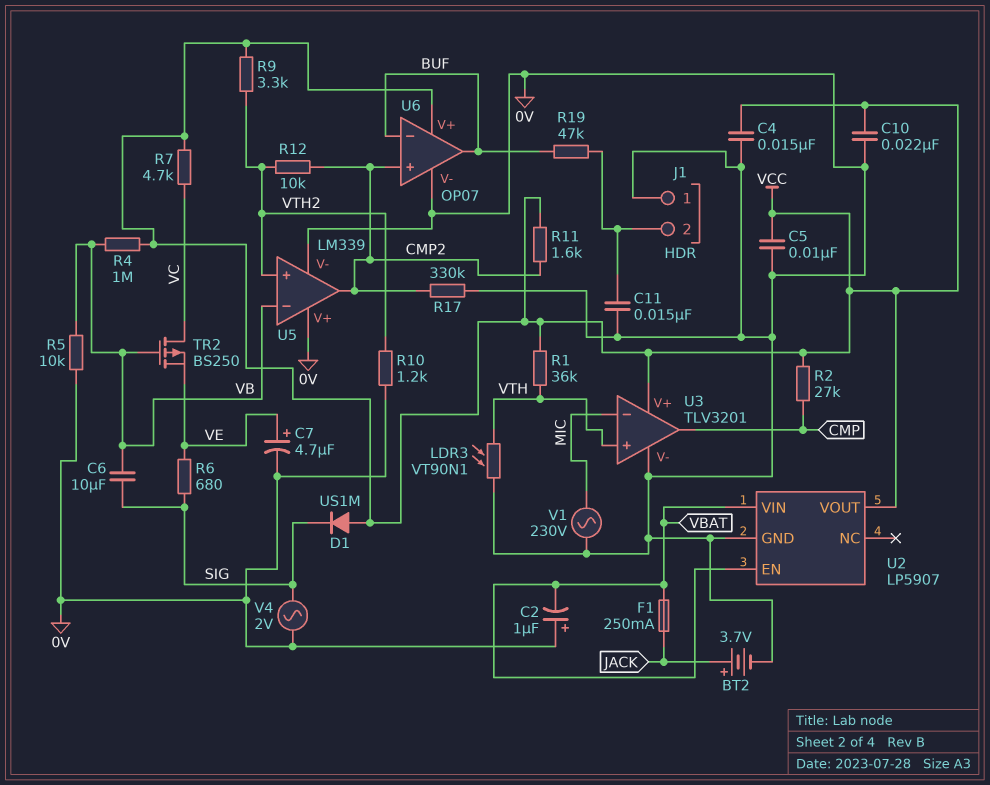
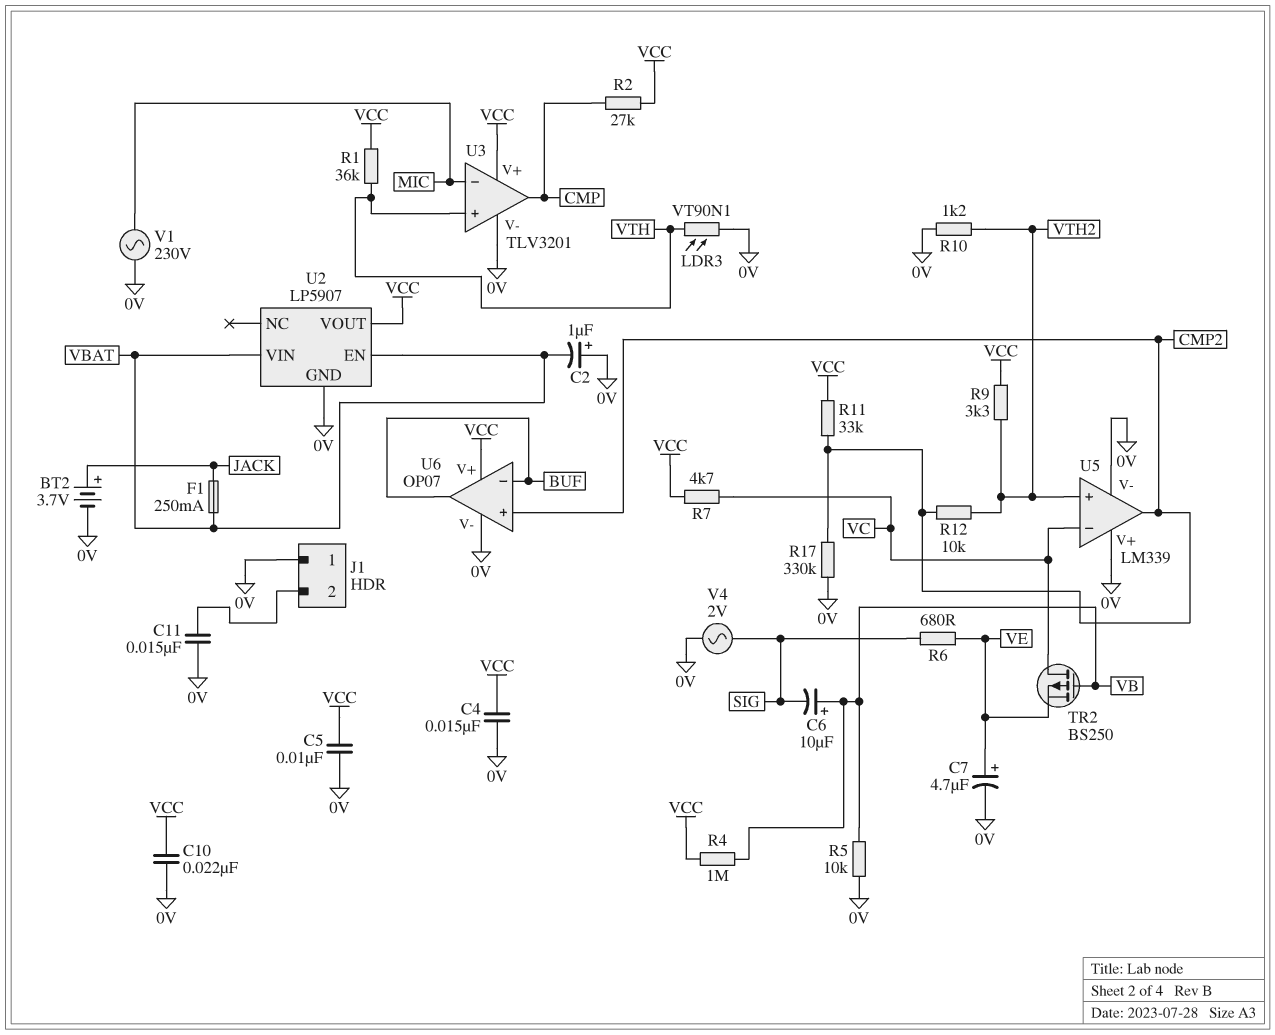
C6: 10uF (SIG, VB) -> 10uF (plus VB, minus SIG)
D1: diode US1M (A VCC, K SIG) -> none
R11: 1.6k (CMP2, VCC) -> 33k (CMP2, VCC)
R19: 47k (BUF, J1/2) -> none
U5 pin in-: VB -> VC

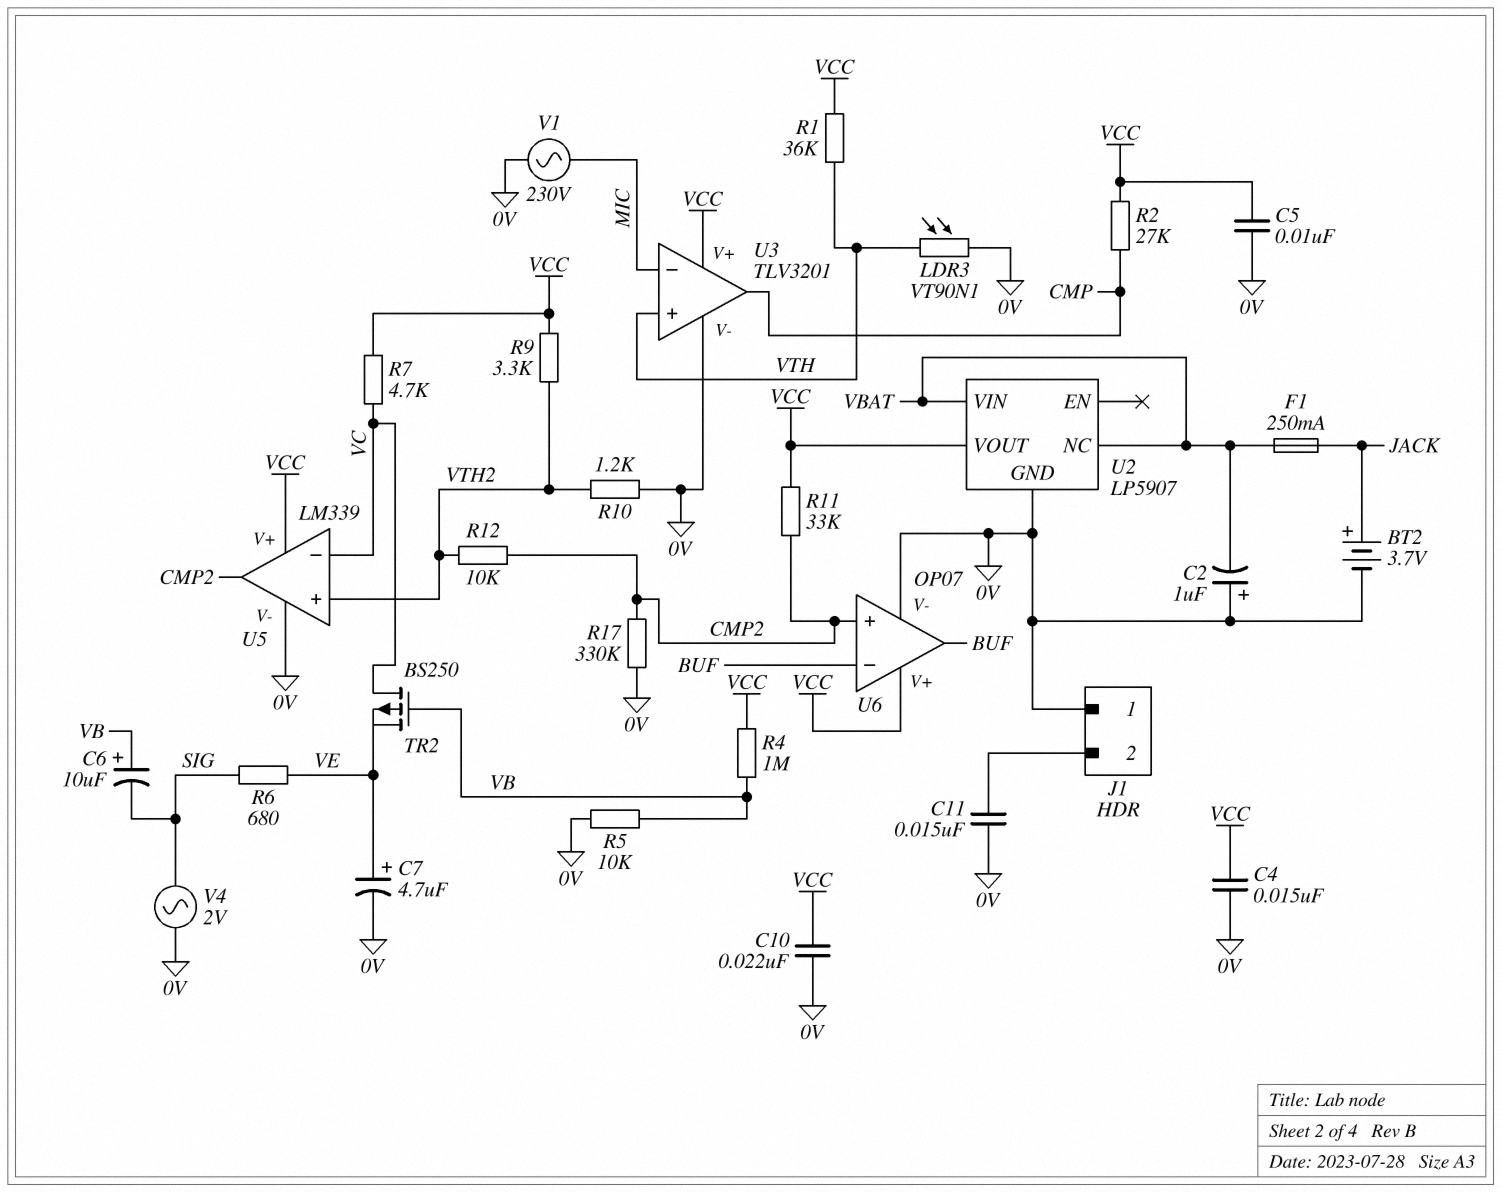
U2 pin EN: VBAT -> none
U2 pin NC: none -> VBAT
U5 pin V+: 0V -> VCC

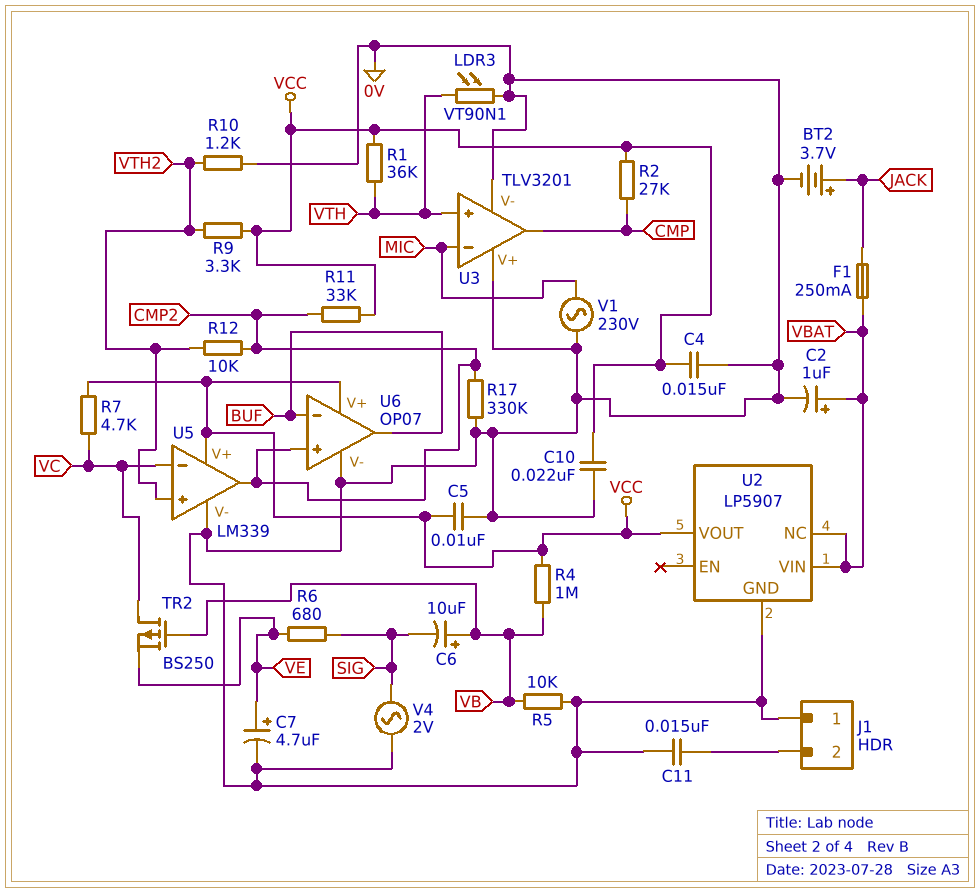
C2: 1uF (plus 0V, minus VBAT) -> 1uF (plus VBAT, minus 0V)
U3 pin V+: VCC -> 0V

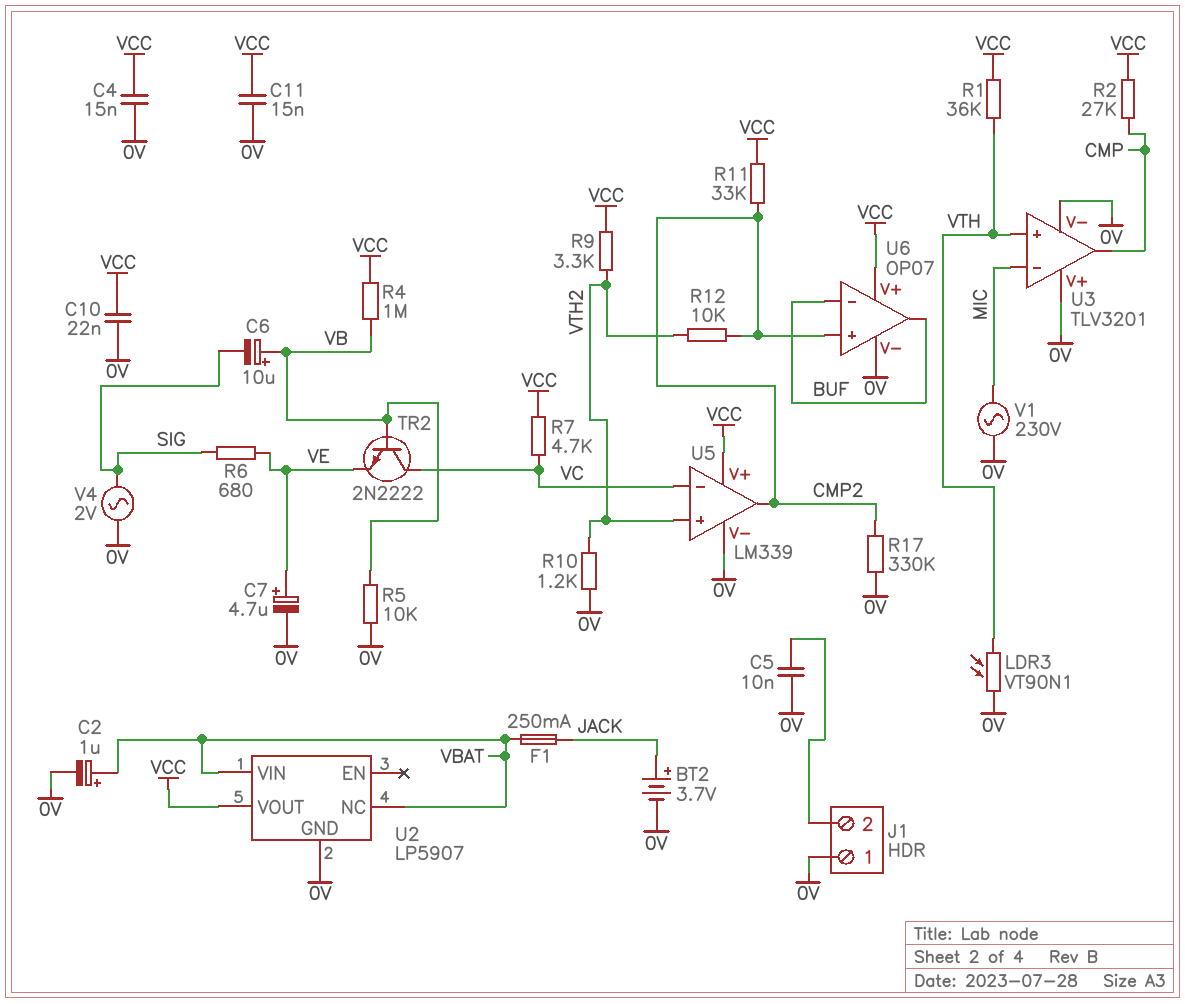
C5: 10nF (0V, VCC) -> 10nF (0V, J1/2)
C11: 15nF (0V, J1/2) -> 15nF (0V, VCC)
TR2: PMOS BS250 (G VB, D VC, S VE) -> NPN 2N2222 (B VB, C VC, E VE)

